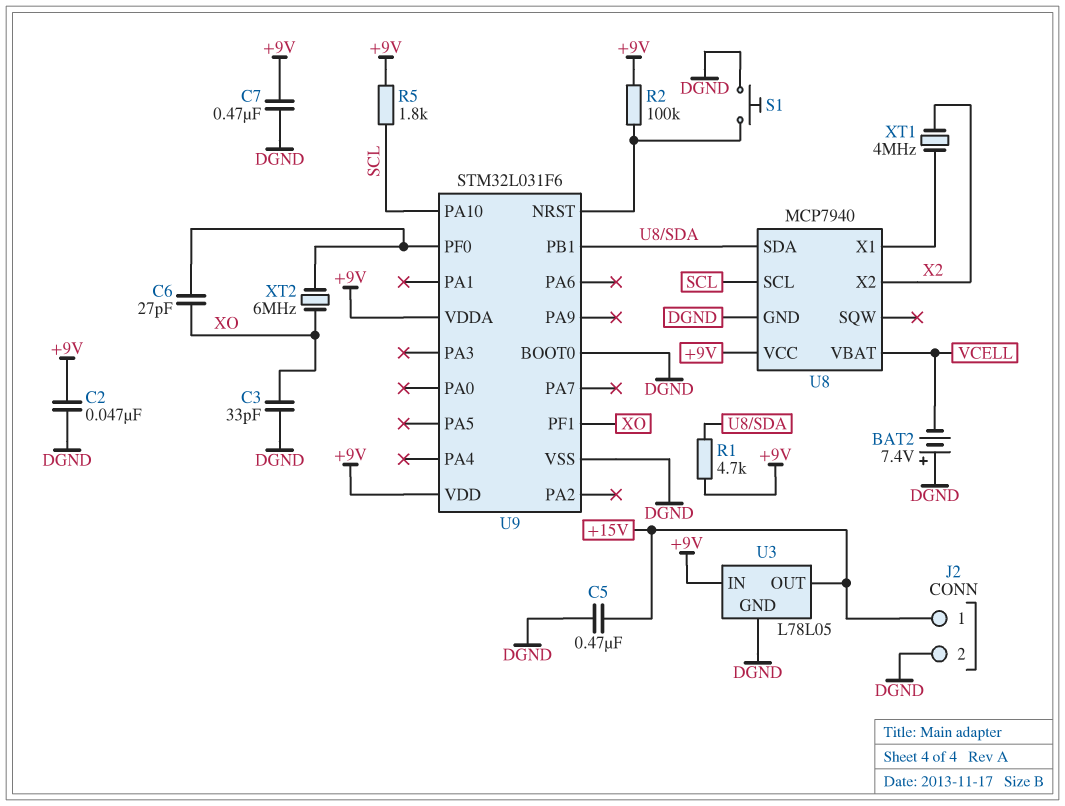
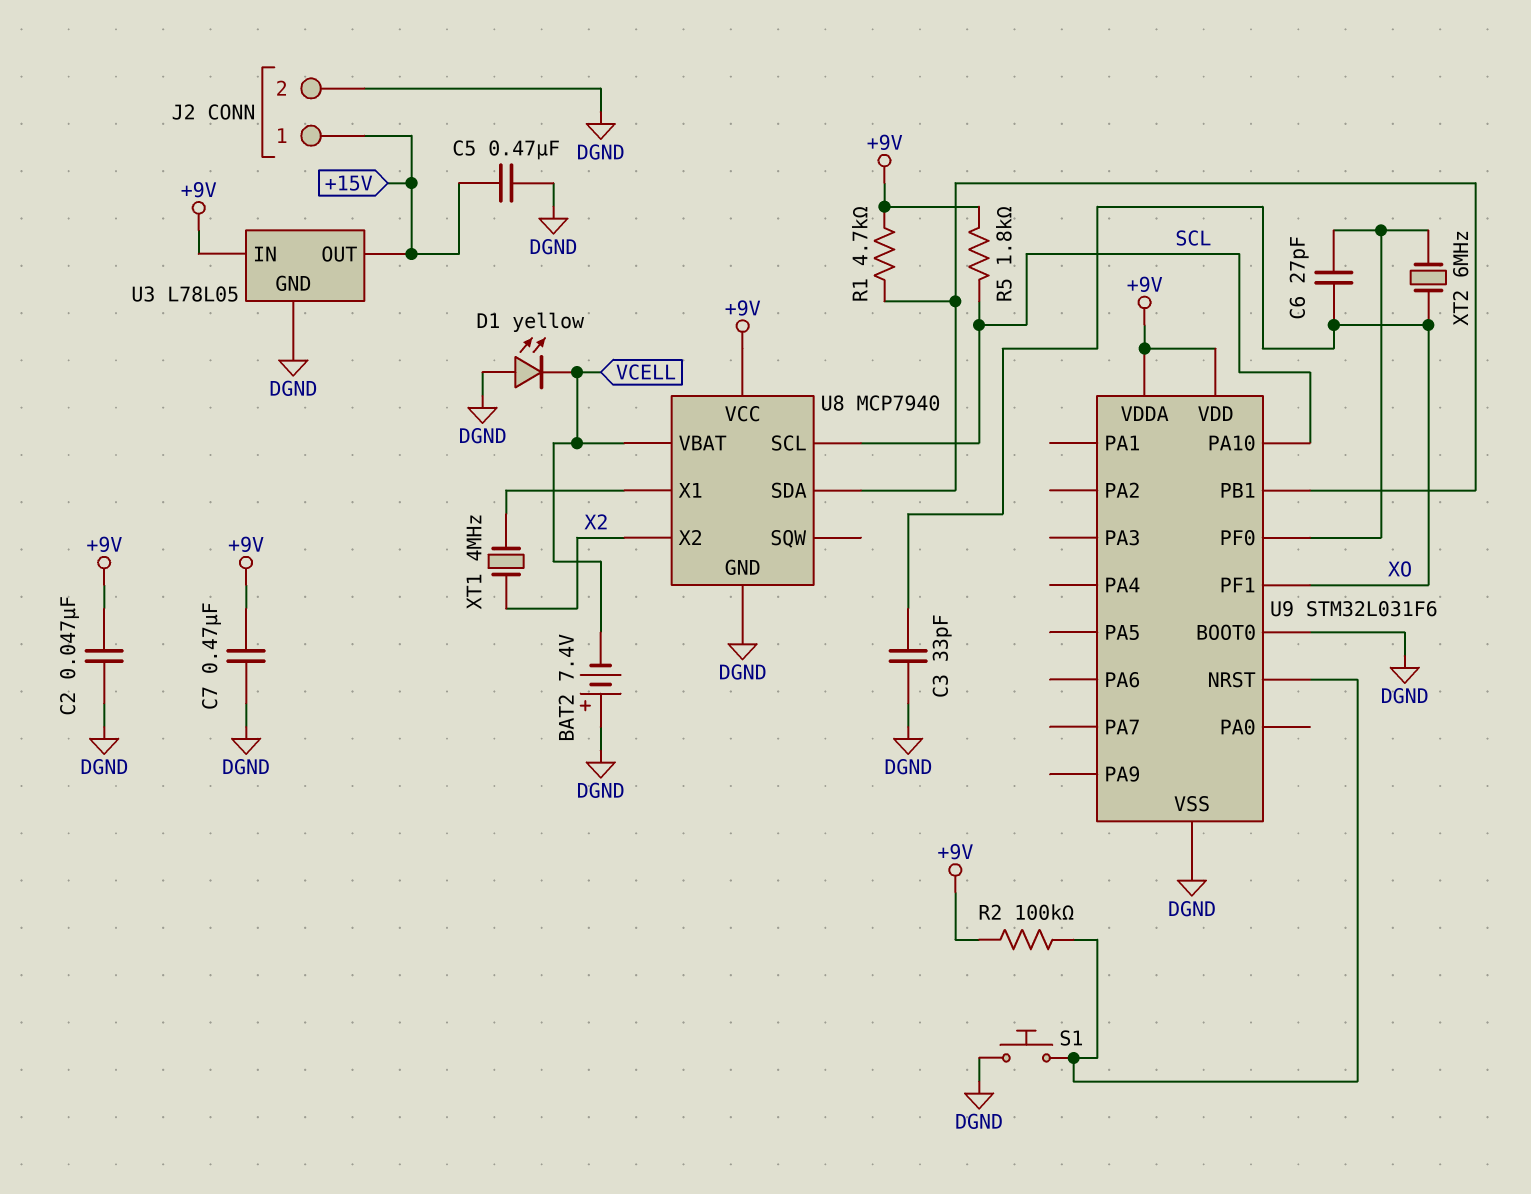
D1: none -> LED yellow (A DGND, K VCELL)

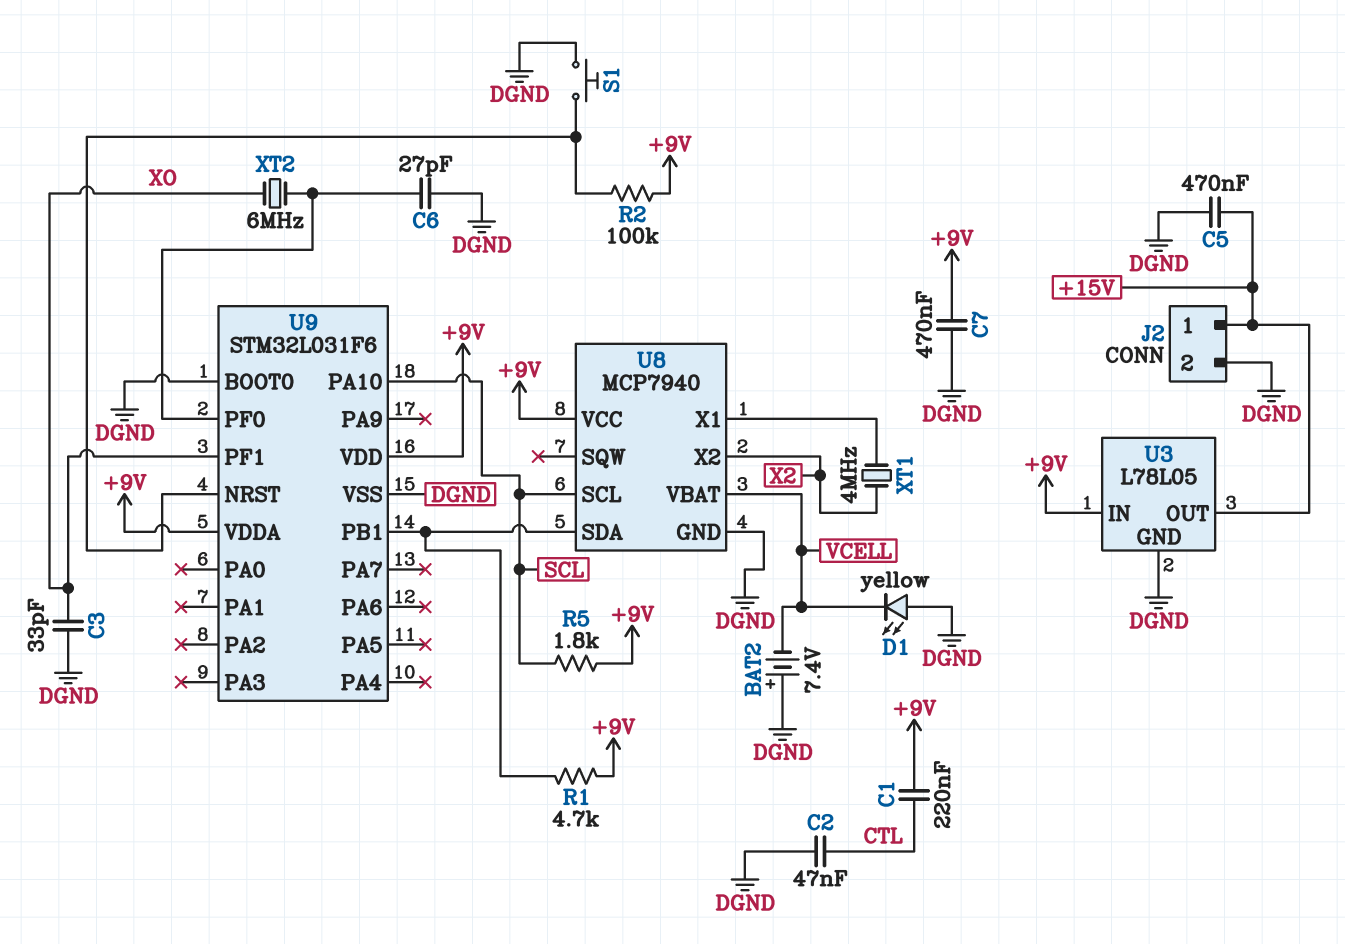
C1: none -> 220nF (+9V, CTL)
C2: 47nF (+9V, DGND) -> 47nF (CTL, DGND)
C6: 27pF (U9/PF0, XO) -> 27pF (DGND, U9/PF0)

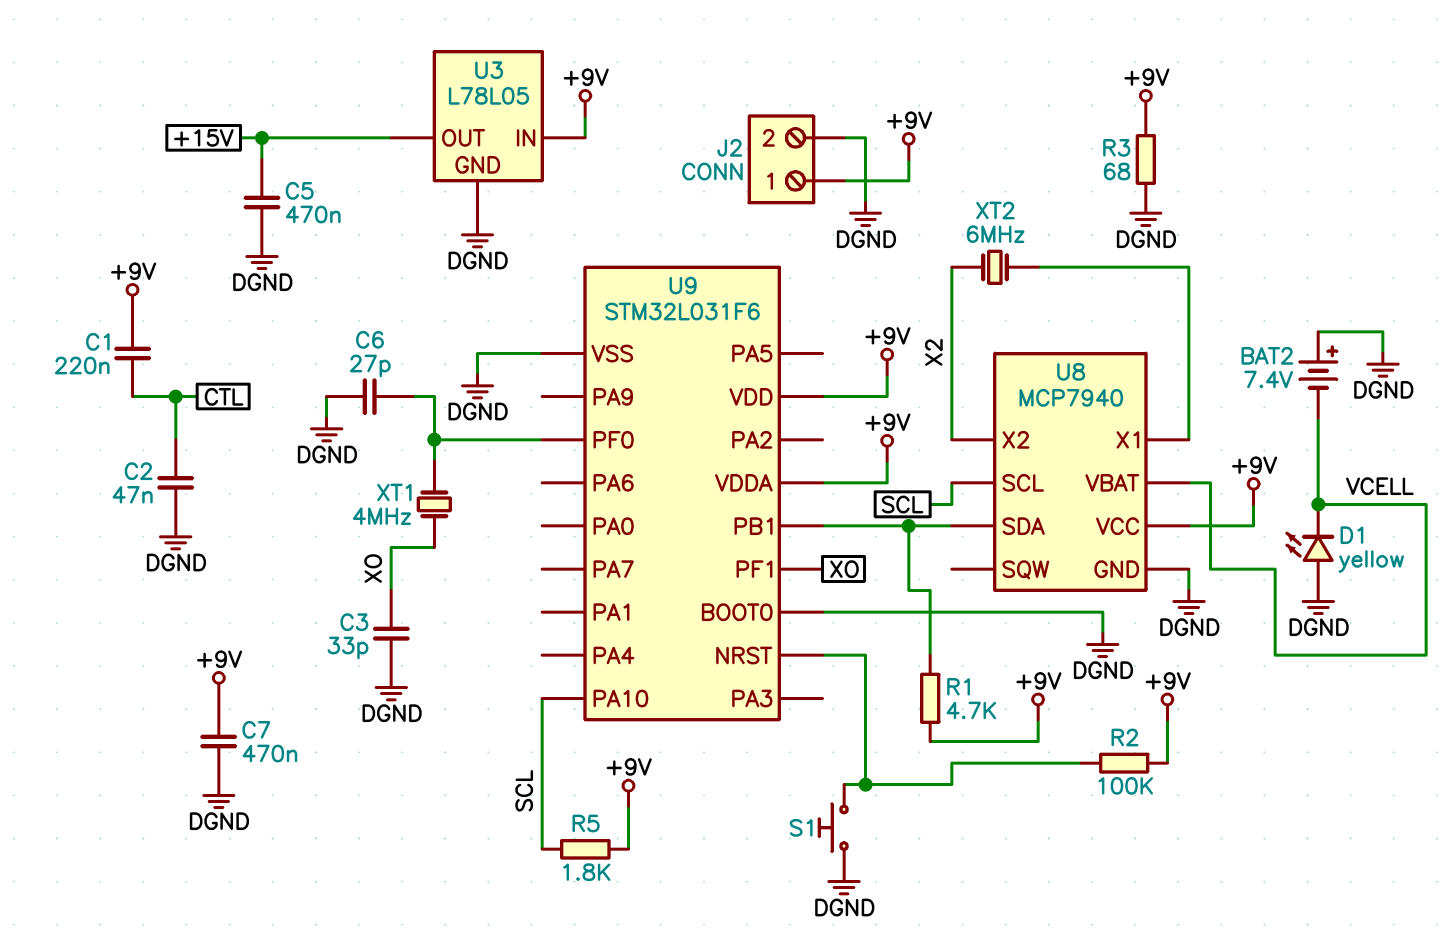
J2 pin 1: +15V -> +9V
R3: none -> 68 (+9V, DGND)
XT1: 4MHz (U8/X1, X2) -> 4MHz (U9/PF0, XO)
XT2: 6MHz (U9/PF0, XO) -> 6MHz (U8/X1, X2)

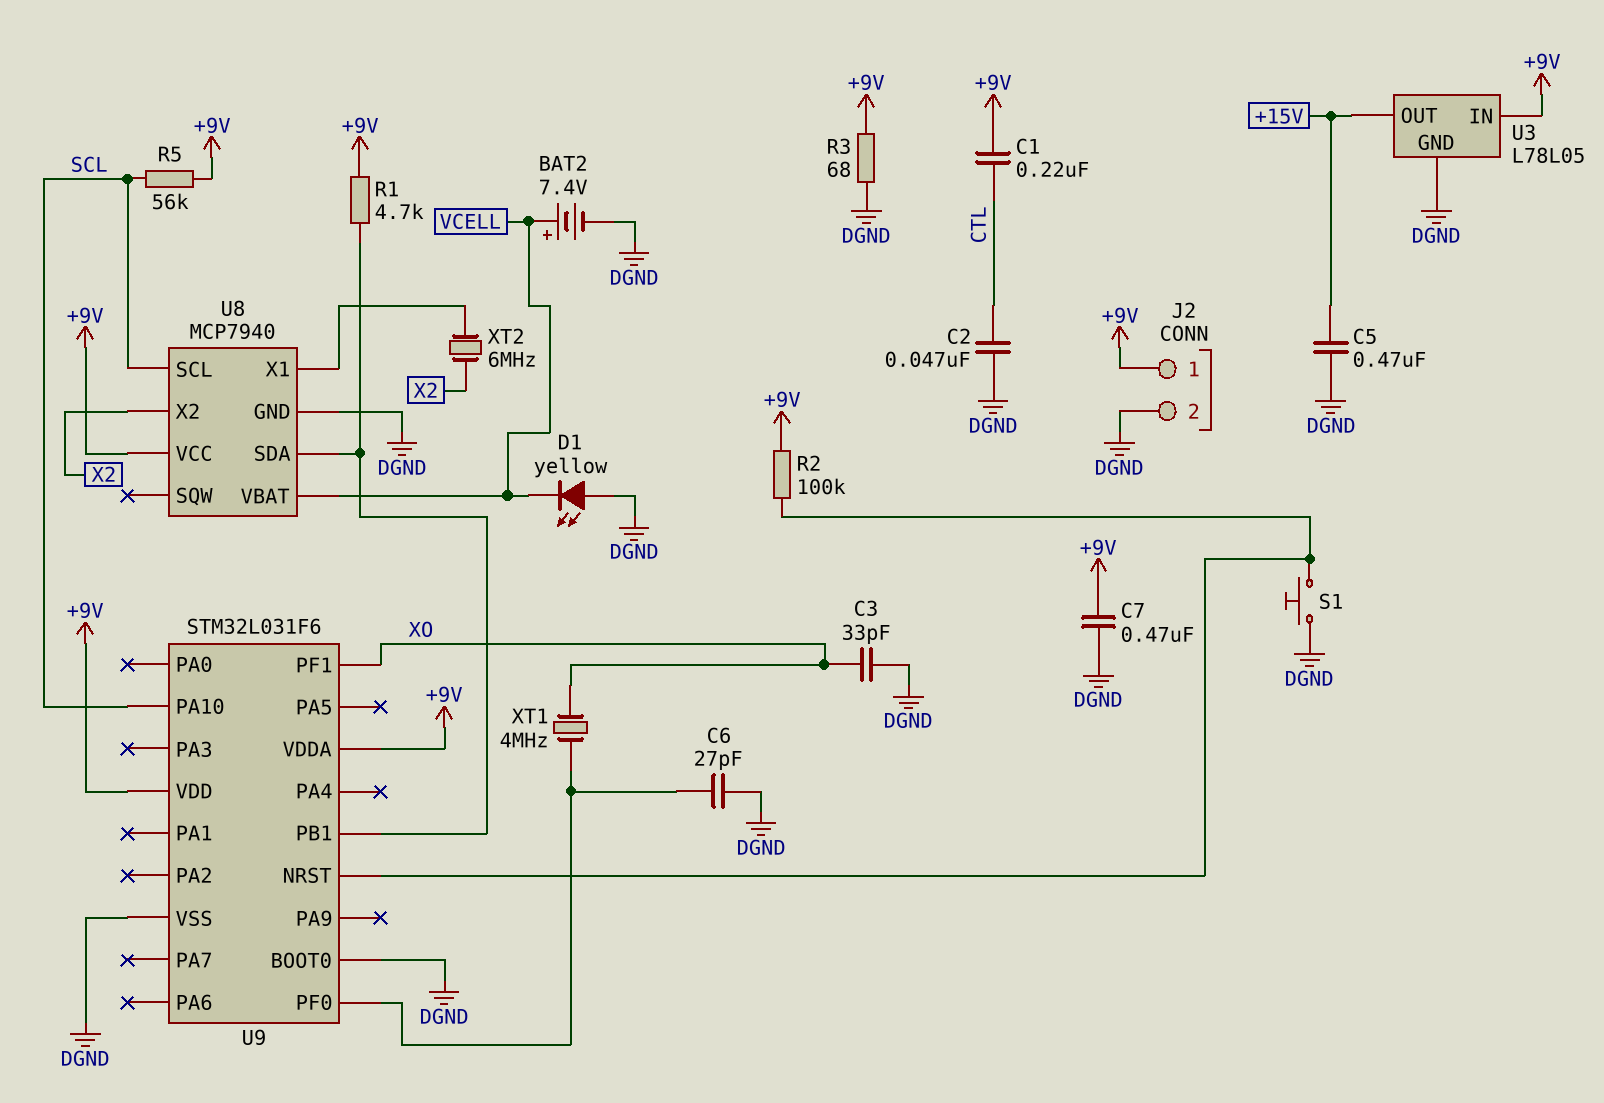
BAT2: 7.4V (plus DGND, minus VCELL) -> 7.4V (plus VCELL, minus DGND)
R5: 1.8k (+9V, SCL) -> 56k (+9V, SCL)

